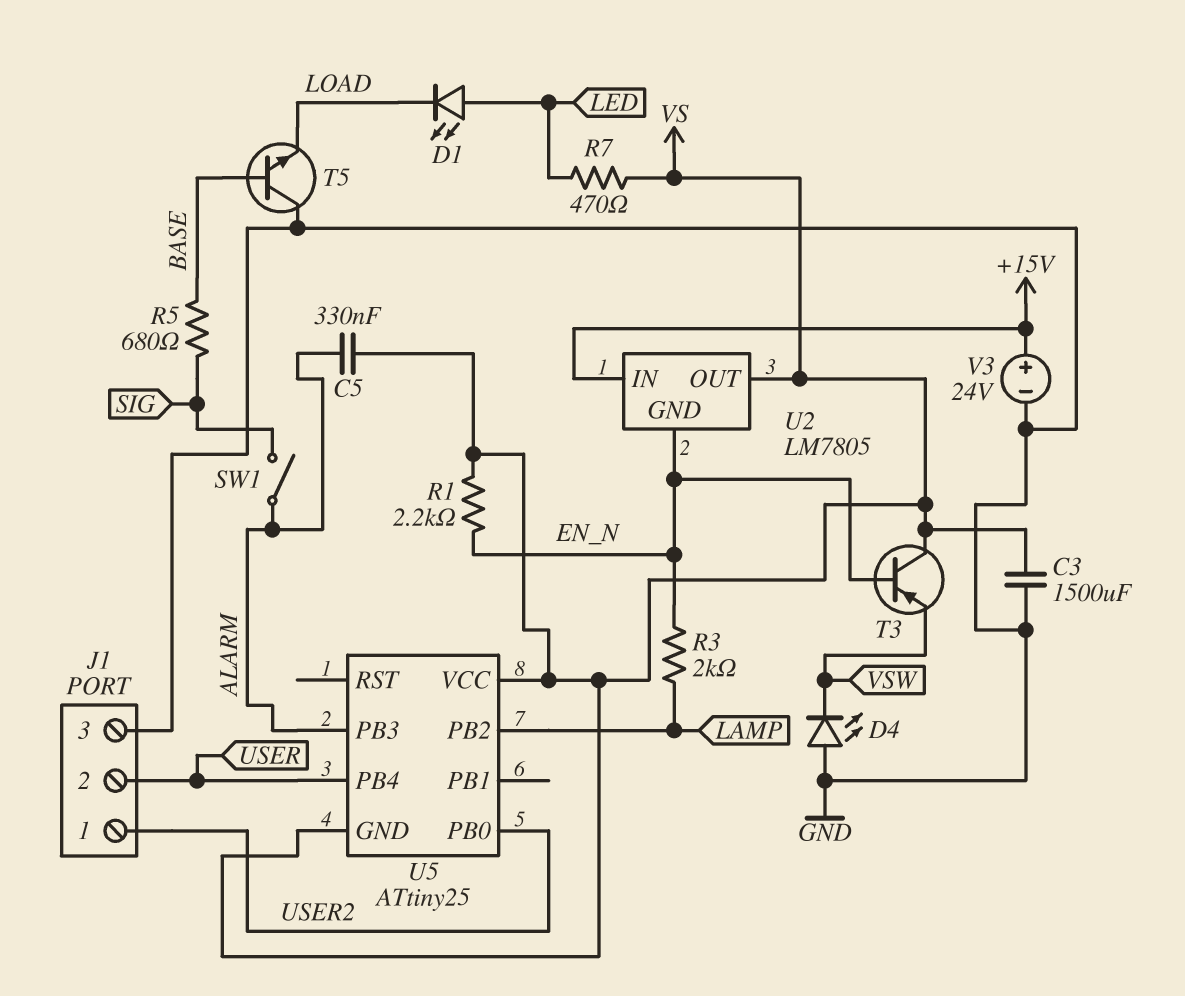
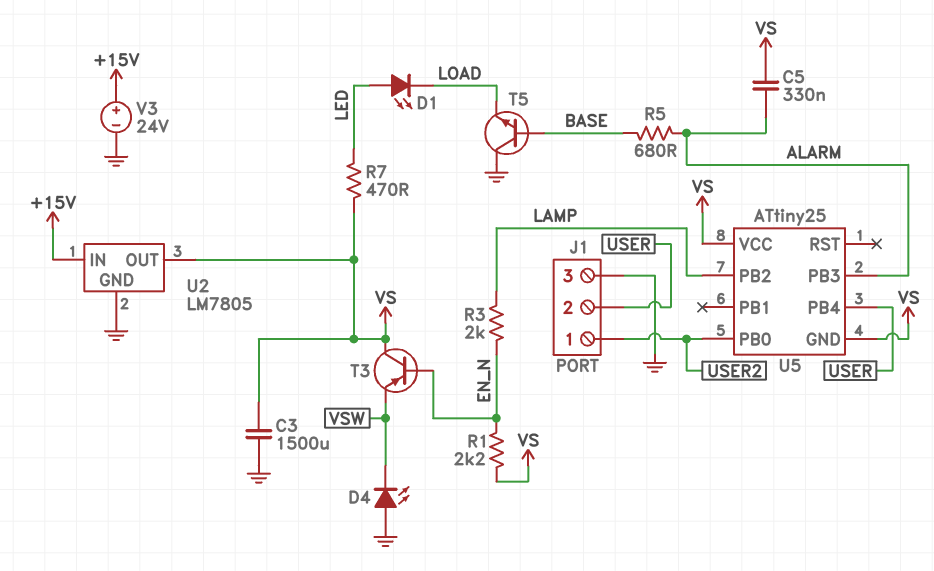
R5: 680 (BASE, SIG) -> 680 (ALARM, BASE)
SW1: switch (ALARM, SIG) -> none
U2 pin GND: EN_N -> GND

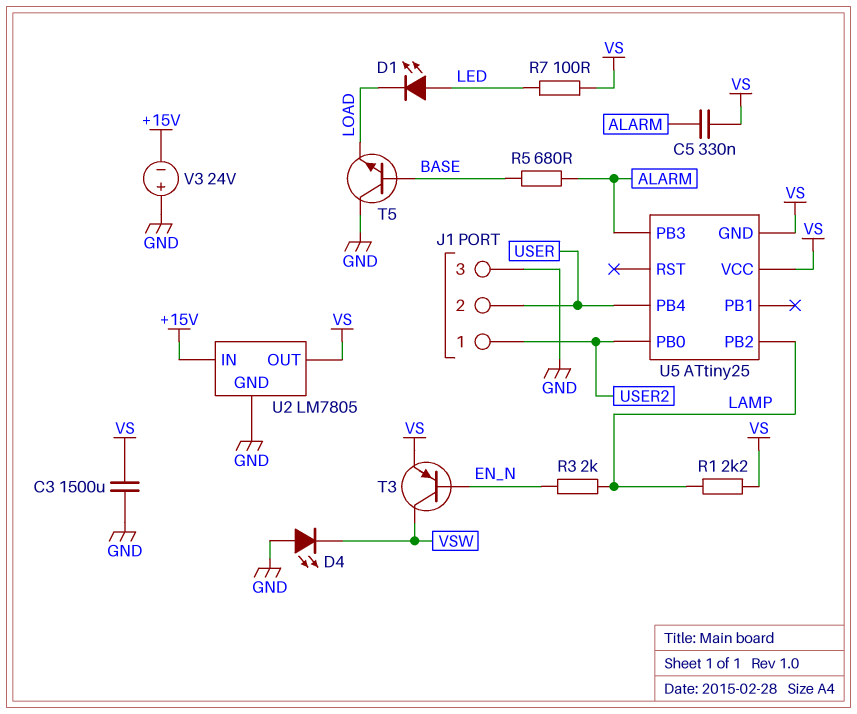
R1: 2.2k (EN_N, VS) -> 2.2k (LAMP, VS)
R7: 470 (LED, VS) -> 100 (LED, VS)
T3: PNP (B EN_N, C VS, E VSW) -> PNP (B EN_N, C VSW, E VS)
V3: 24V (plus +15V, minus GND) -> 24V (plus GND, minus +15V)

